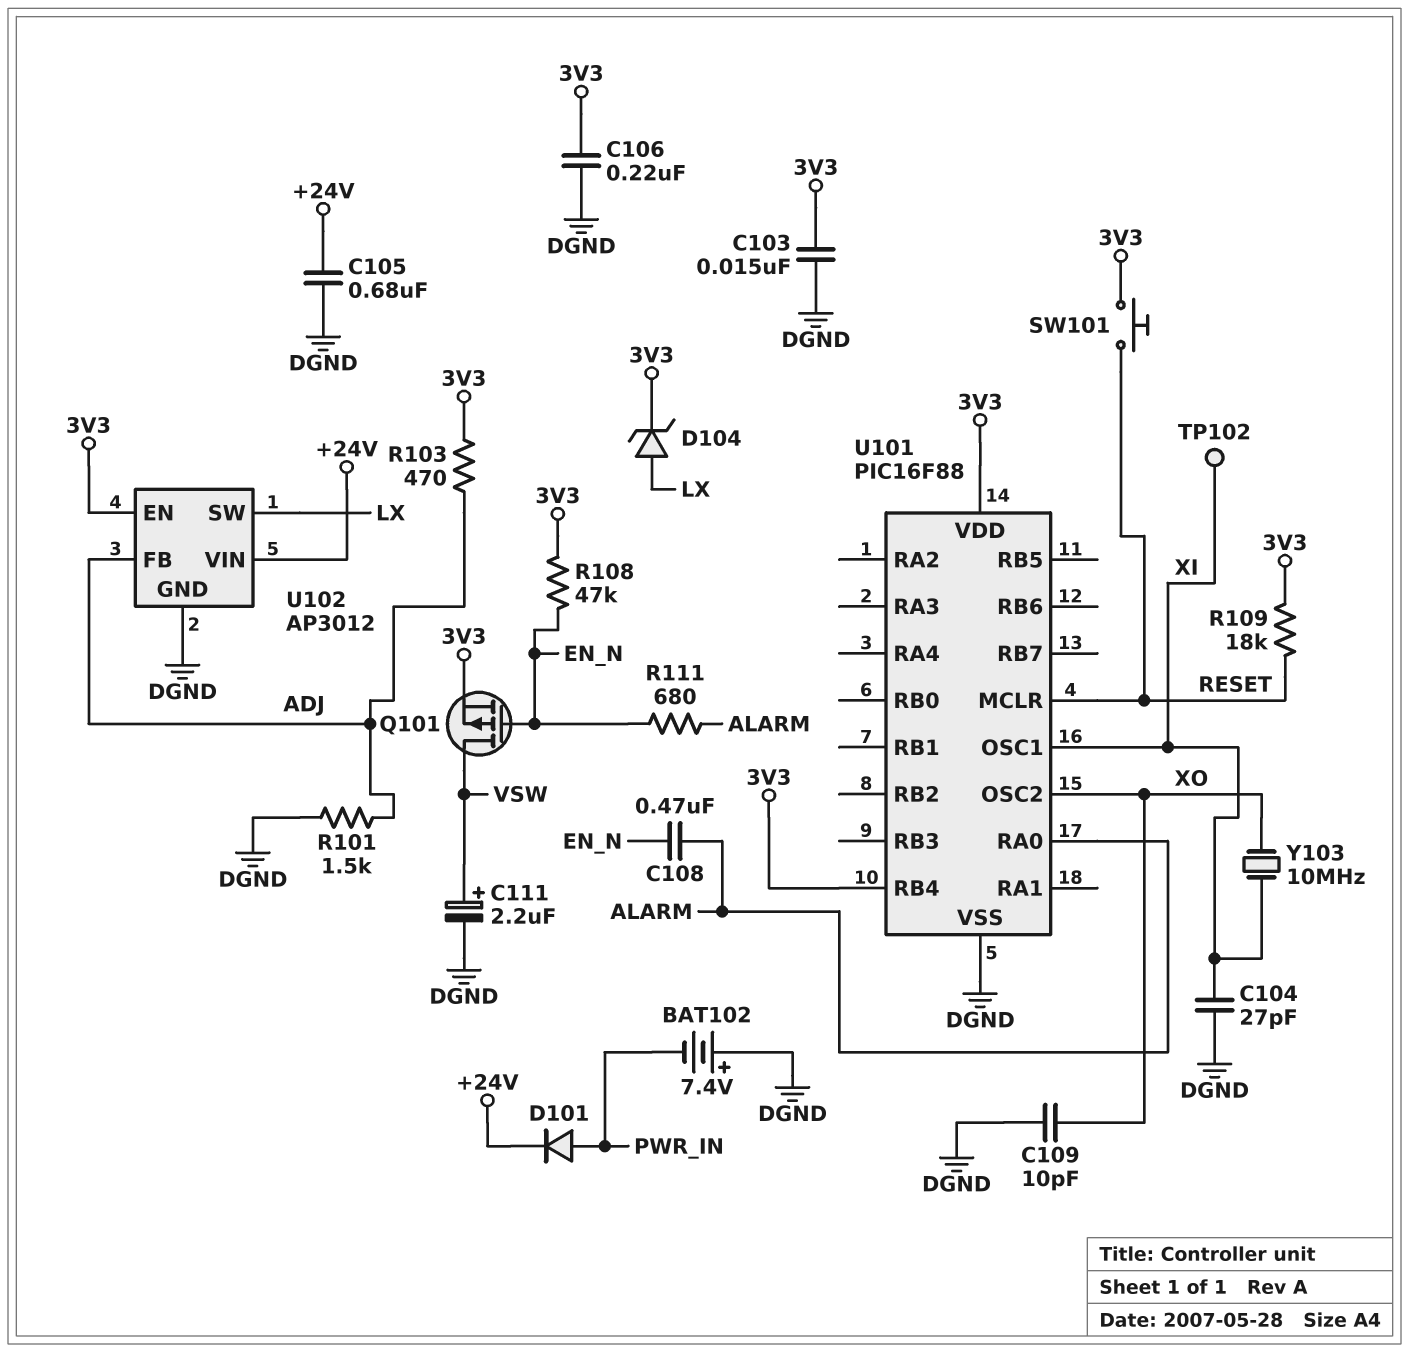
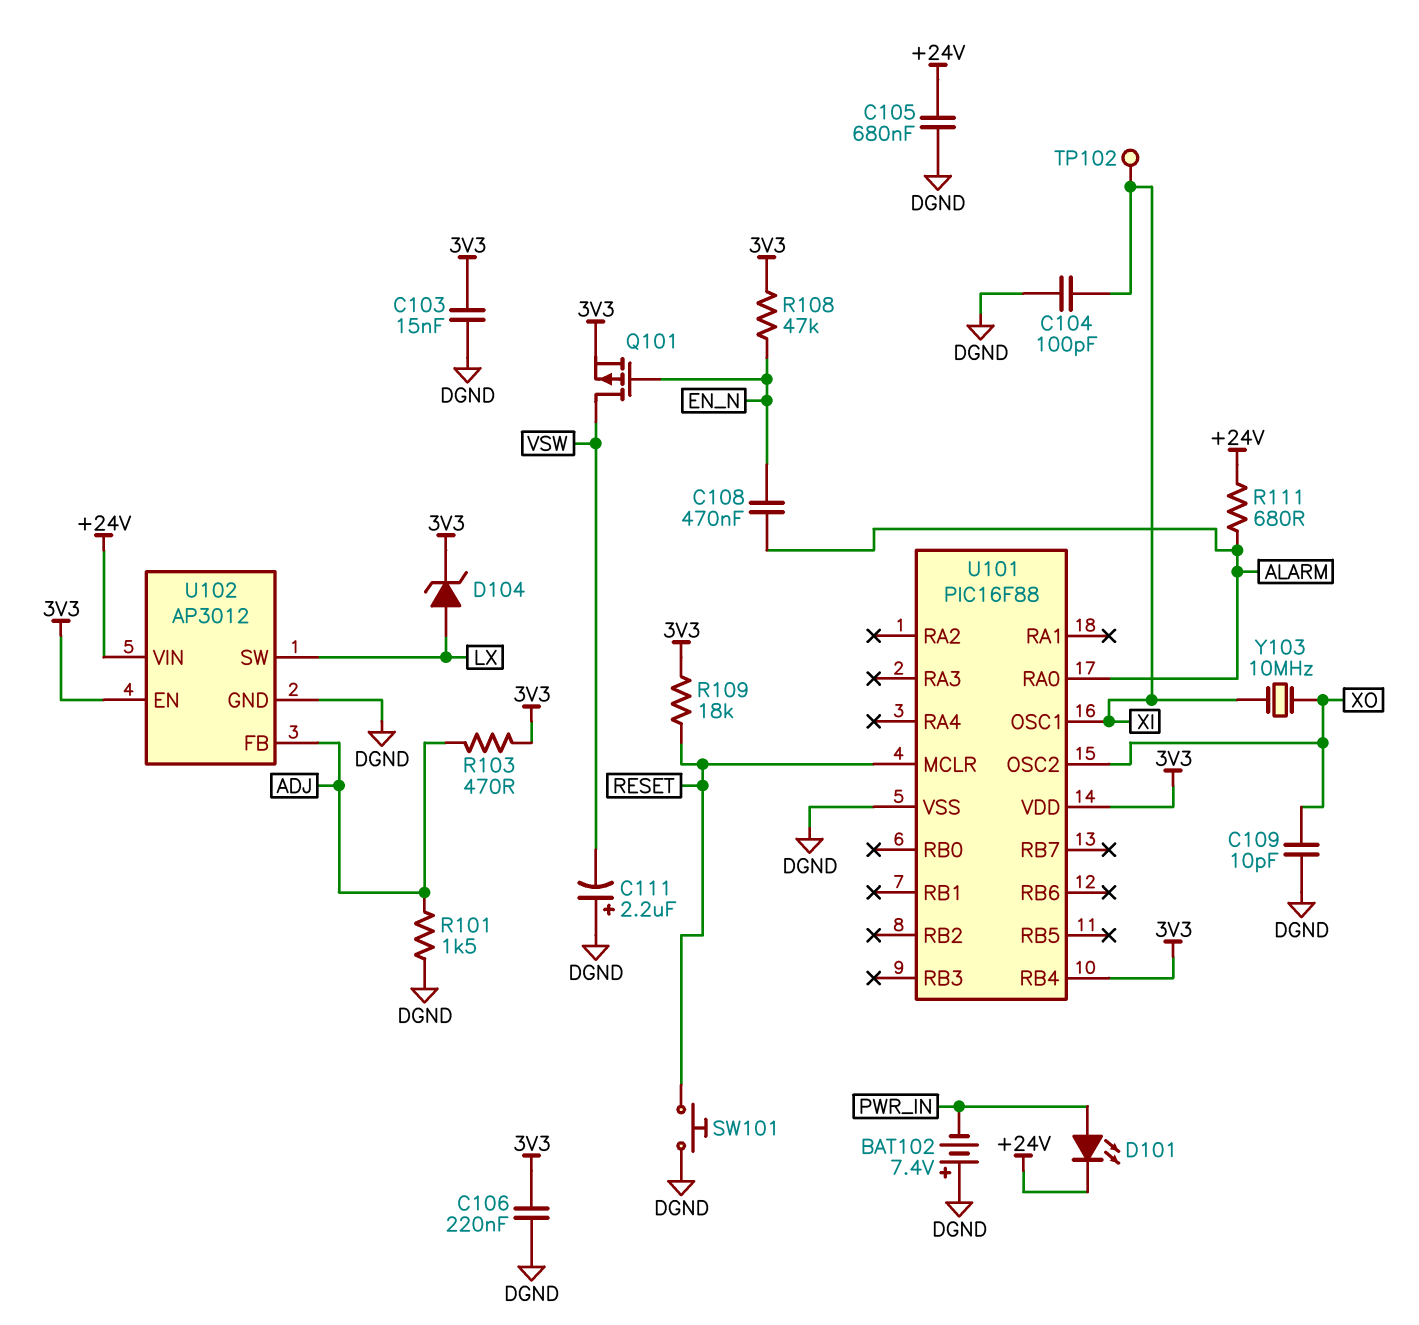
C104: 27pF (DGND, XI) -> 100pF (DGND, XI)
C111: 2.2uF (plus VSW, minus DGND) -> 2.2uF (plus DGND, minus VSW)
D101: diode (A PWR_IN, K +24V) -> LED (A PWR_IN, K +24V)
R111: 680 (ALARM, EN_N) -> 680 (+24V, ALARM)
SW101: button (3V3, RESET) -> button (DGND, RESET)

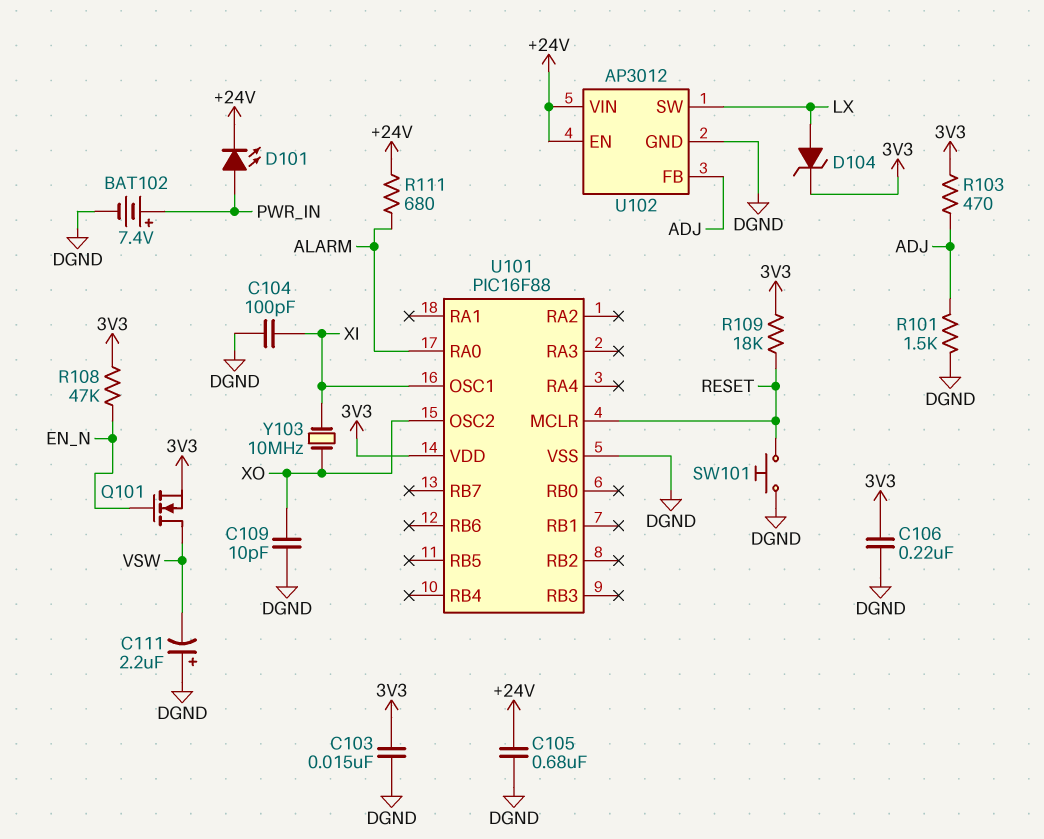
BAT102: 7.4V (plus DGND, minus PWR_IN) -> 7.4V (plus PWR_IN, minus DGND)
C108: 470nF (ALARM, EN_N) -> none
Q101: PMOS (G EN_N, D VSW, S 3V3) -> NMOS (G EN_N, D VSW, S 3V3)
TP102: test point (XI) -> none
U101 pin RB4: 3V3 -> none
U102 pin EN: 3V3 -> +24V

